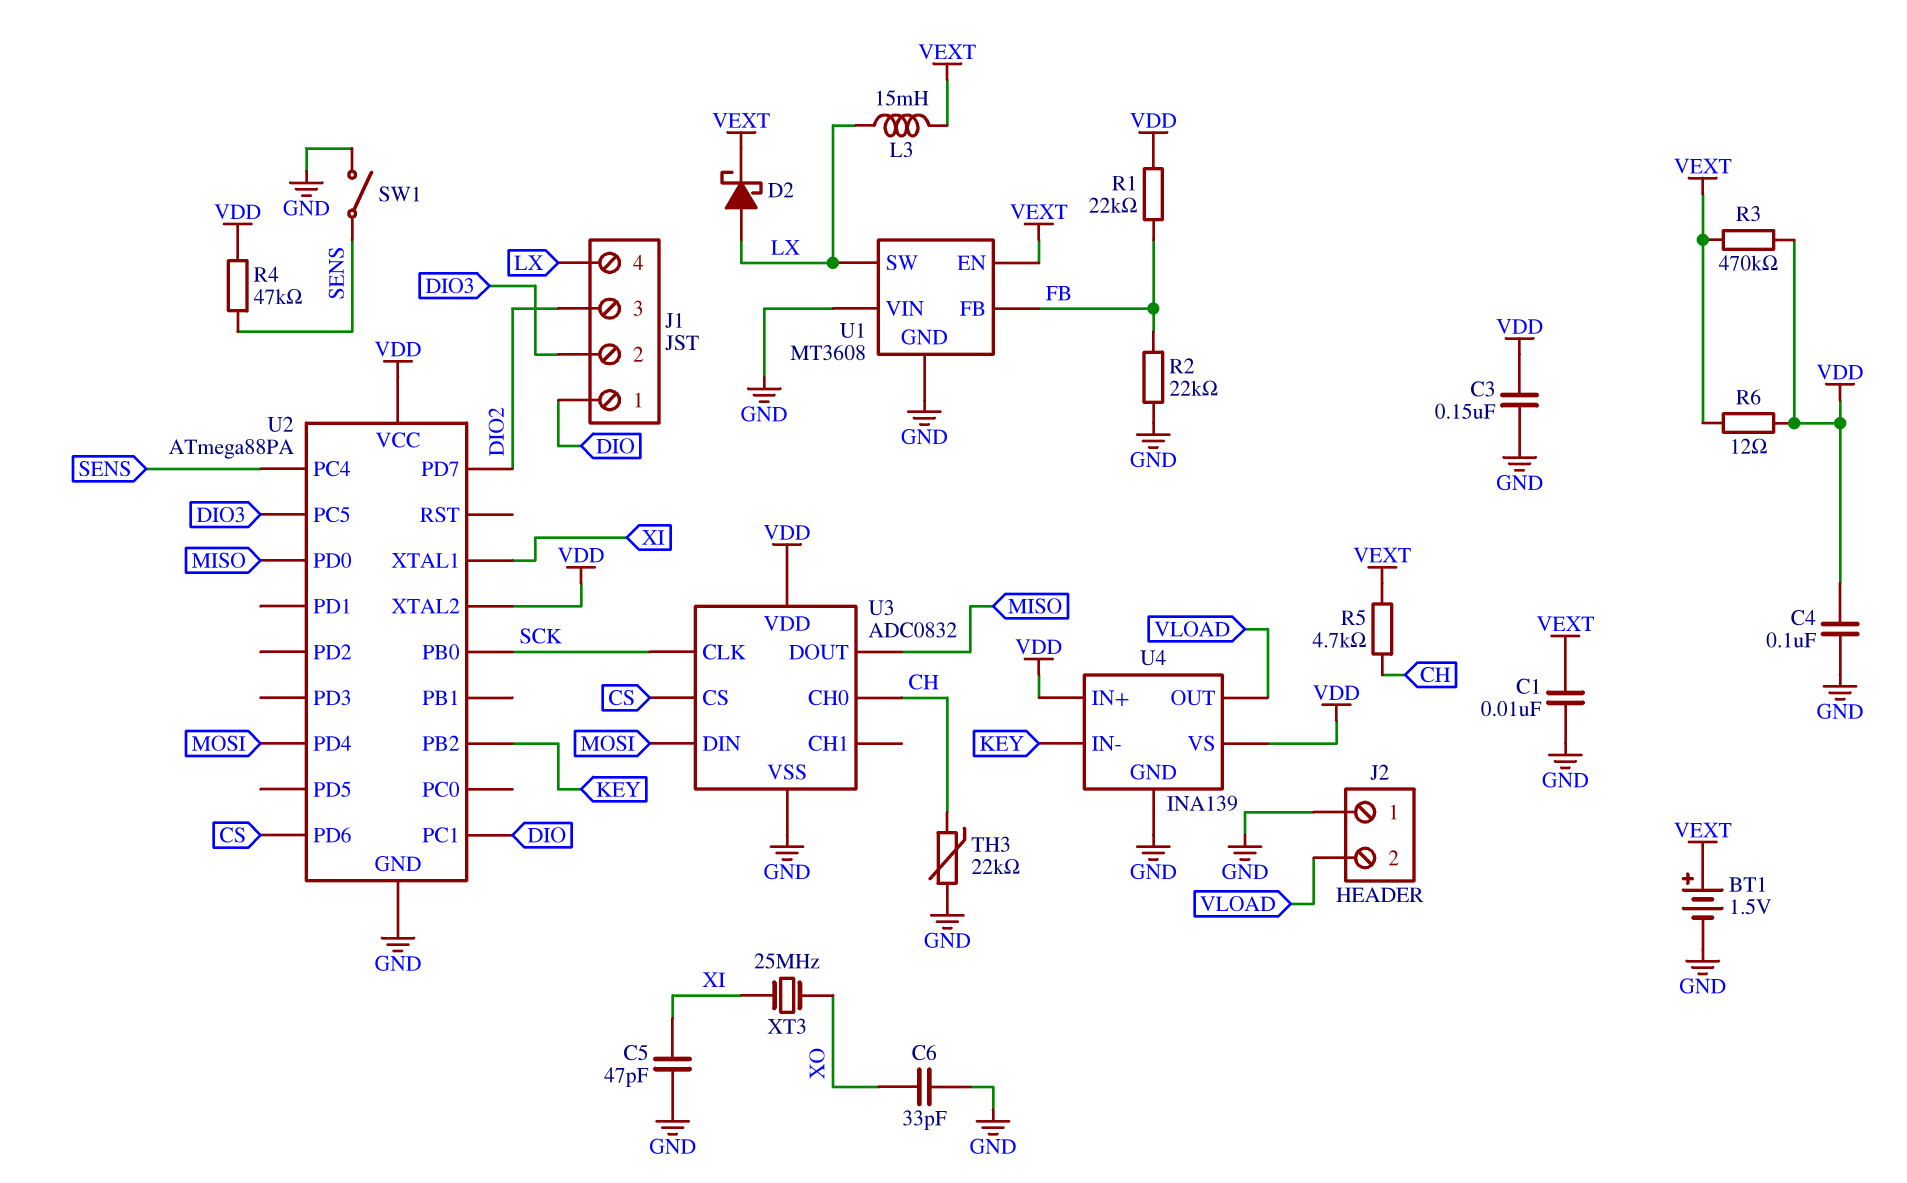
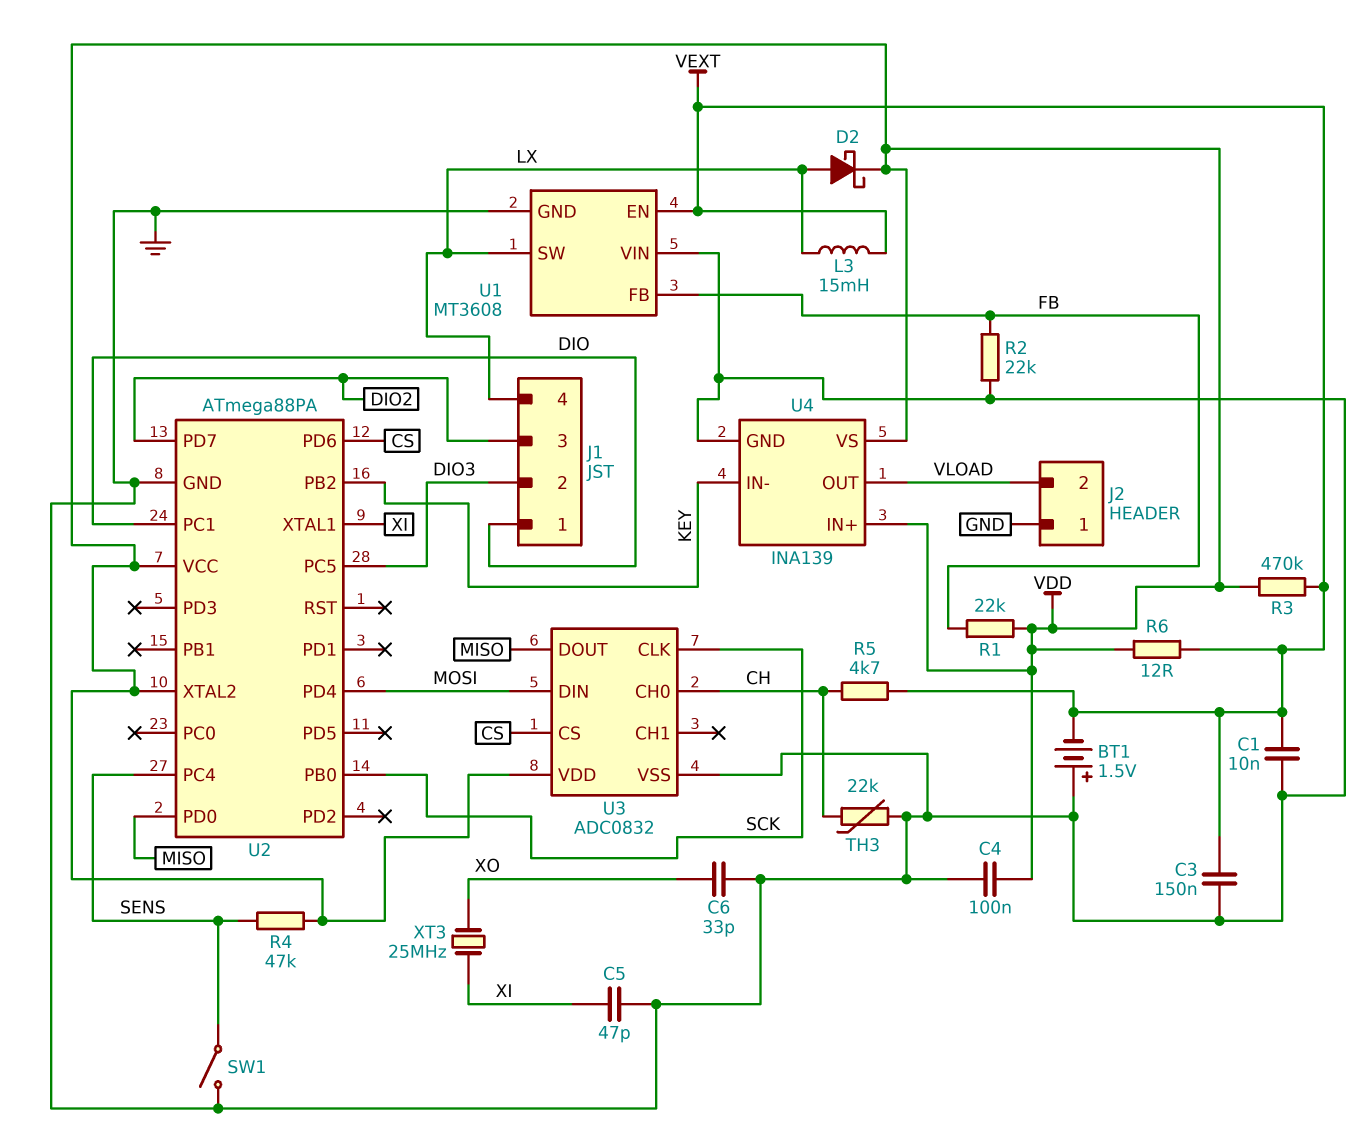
BT1: 1.5V (plus VEXT, minus GND) -> 1.5V (plus GND, minus VEXT)
C3: 150nF (GND, VDD) -> 150nF (GND, VEXT)
D2: schottky (A LX, K VEXT) -> schottky (A LX, K VDD)

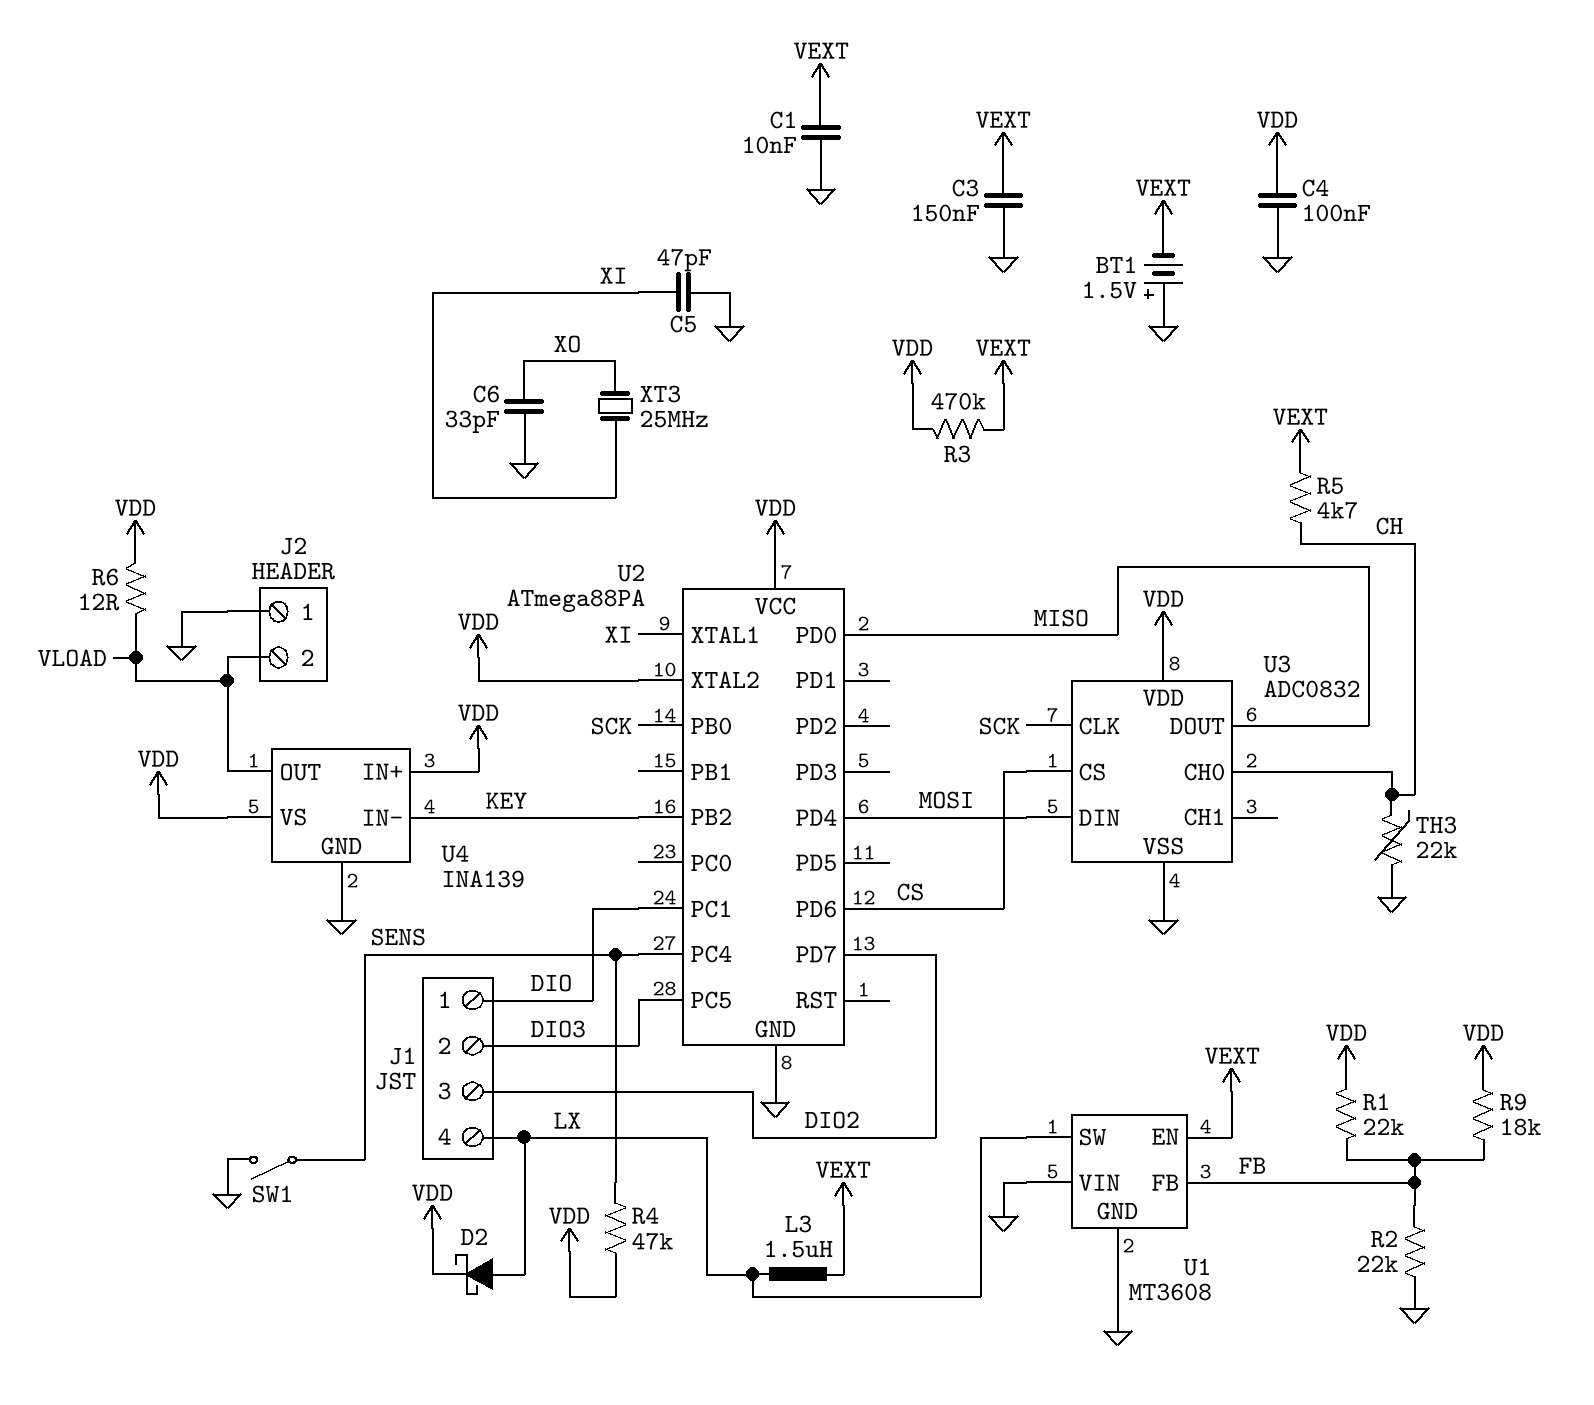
L3: 15mH (LX, VEXT) -> 1.5uH (LX, VEXT)
R6: 12 (VDD, VEXT) -> 12 (VDD, VLOAD)
R9: none -> 18k (FB, VDD)

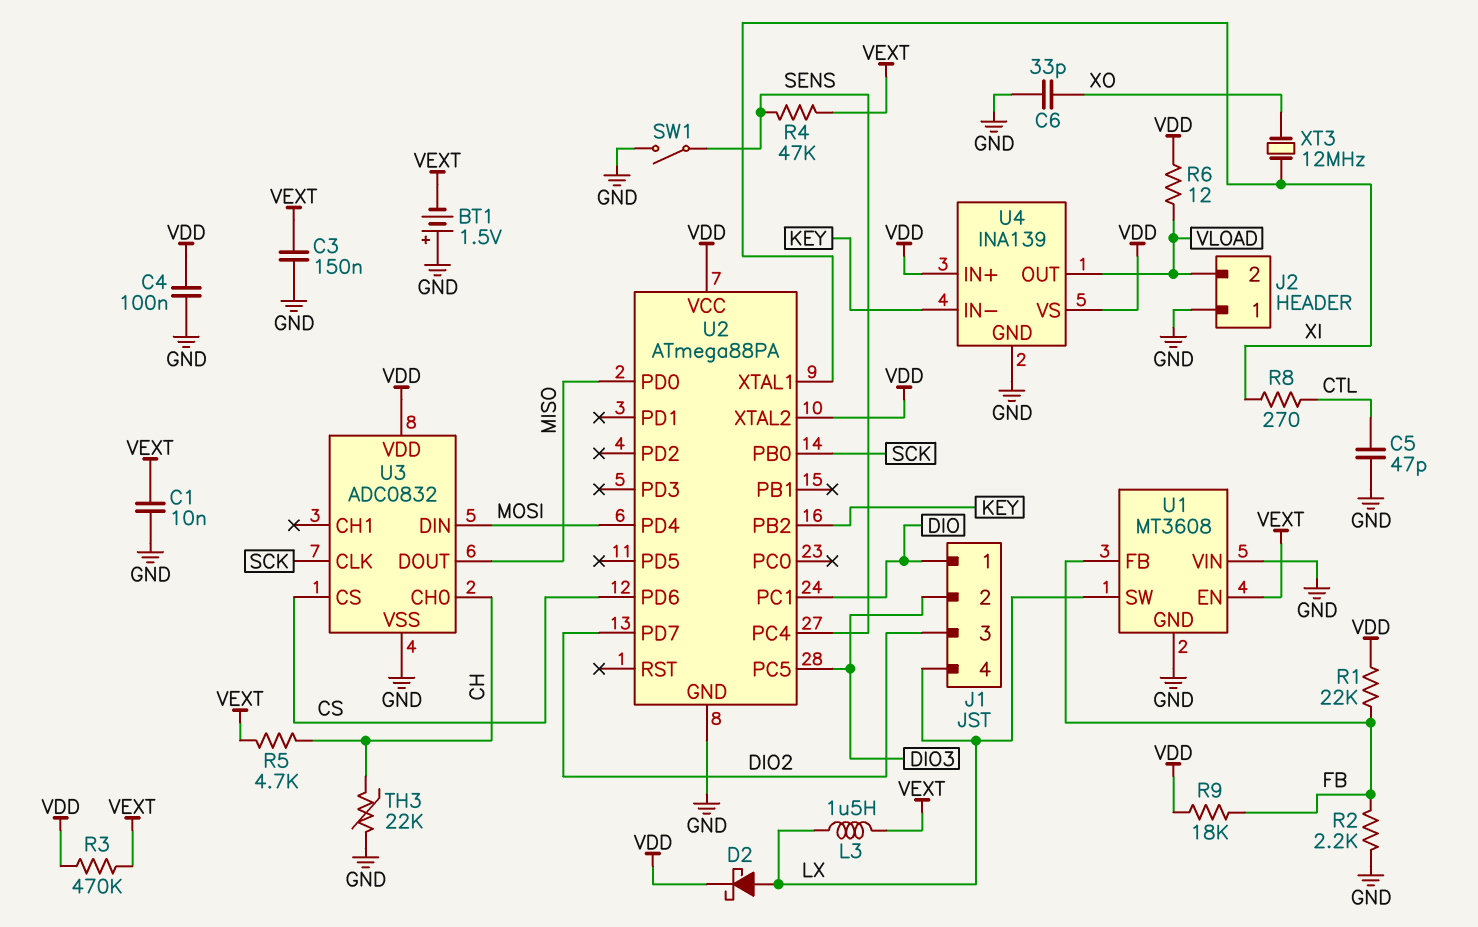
C5: 47pF (GND, XI) -> 47pF (CTL, GND)
R2: 22k (FB, GND) -> 2.2k (FB, GND)
R4: 47k (SENS, VDD) -> 47k (SENS, VEXT)
R8: none -> 270 (CTL, XI)
XT3: 25MHz (XI, XO) -> 12MHz (XI, XO)

